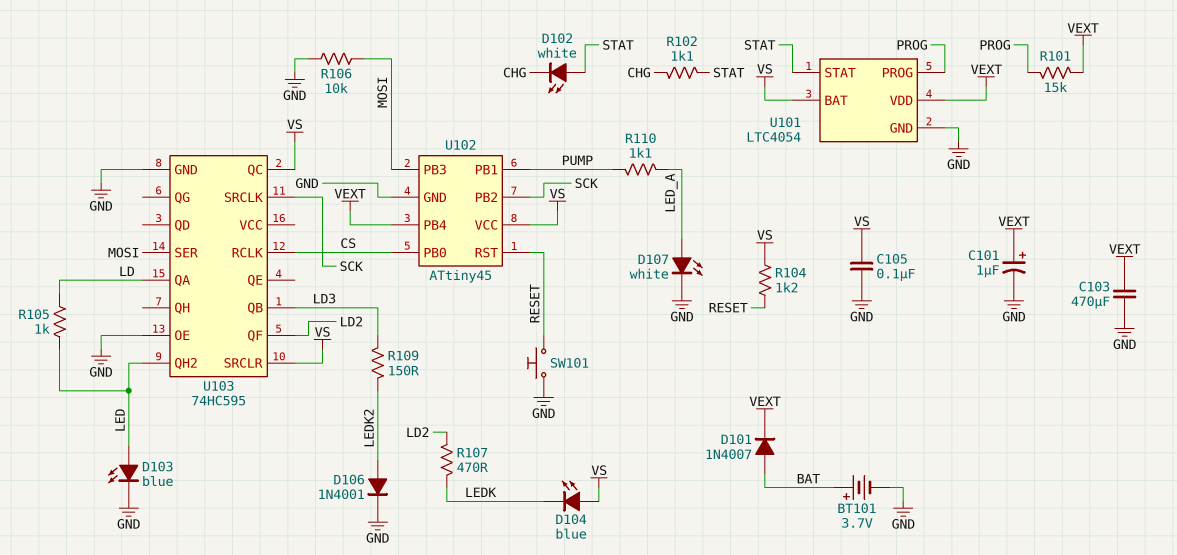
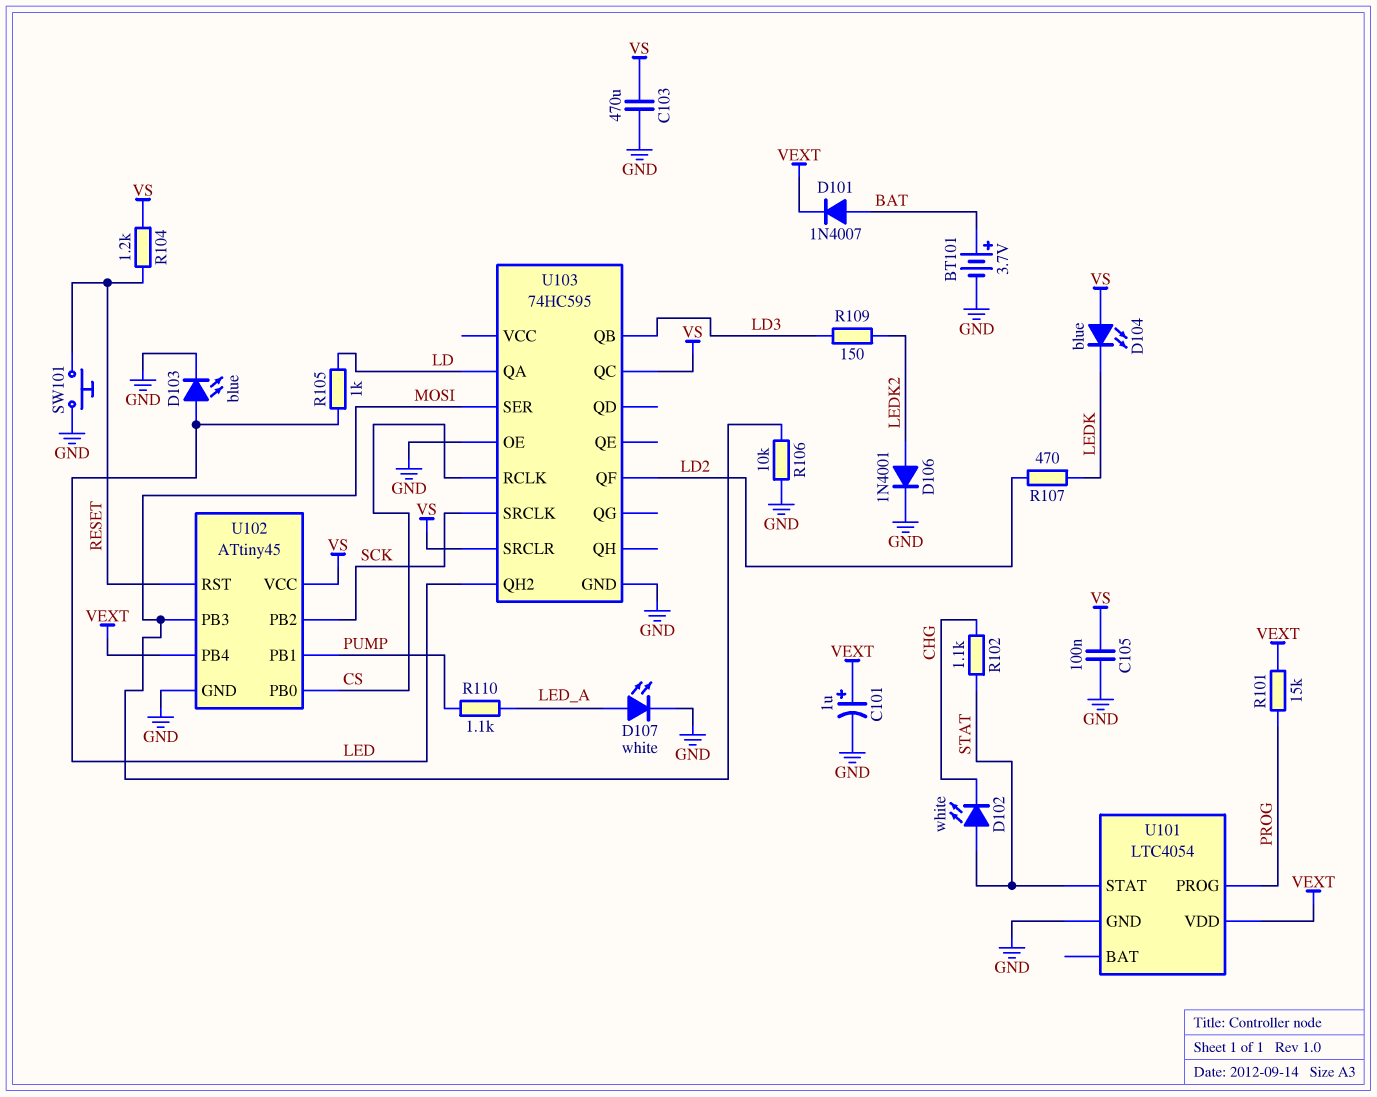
C103: 470uF (GND, VEXT) -> 470uF (GND, VS)
U101 pin BAT: VS -> none

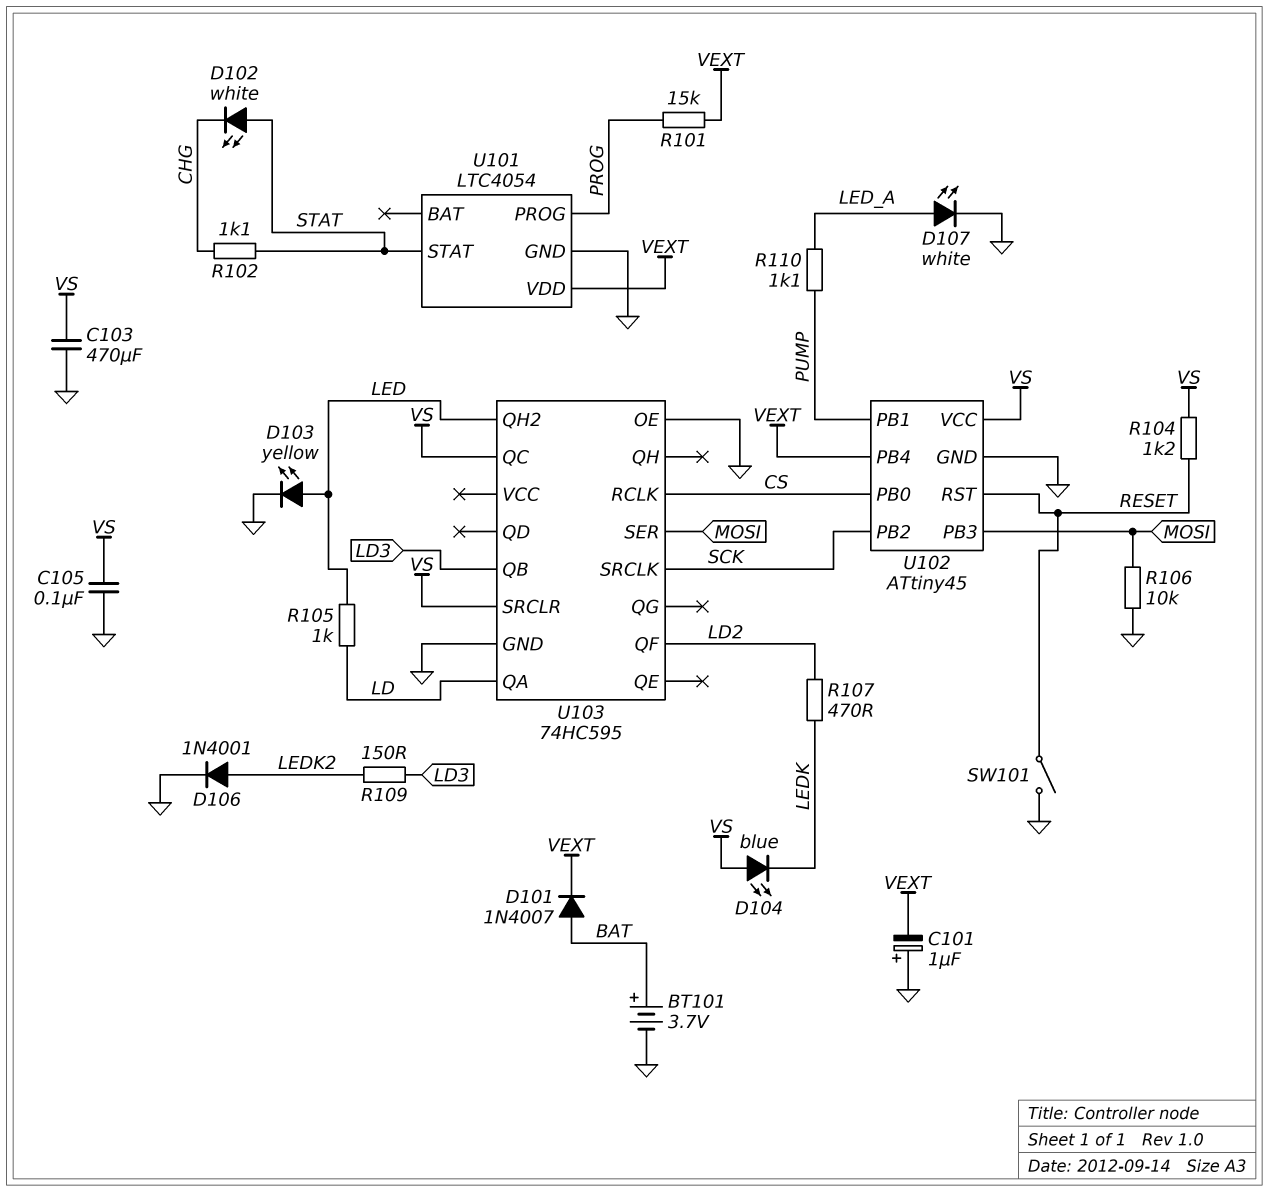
C101: 1uF (plus VEXT, minus GND) -> 1uF (plus GND, minus VEXT)
D103: LED blue (A LED, K GND) -> LED yellow (A LED, K GND)
SW101: button (GND, RESET) -> switch (GND, RESET)

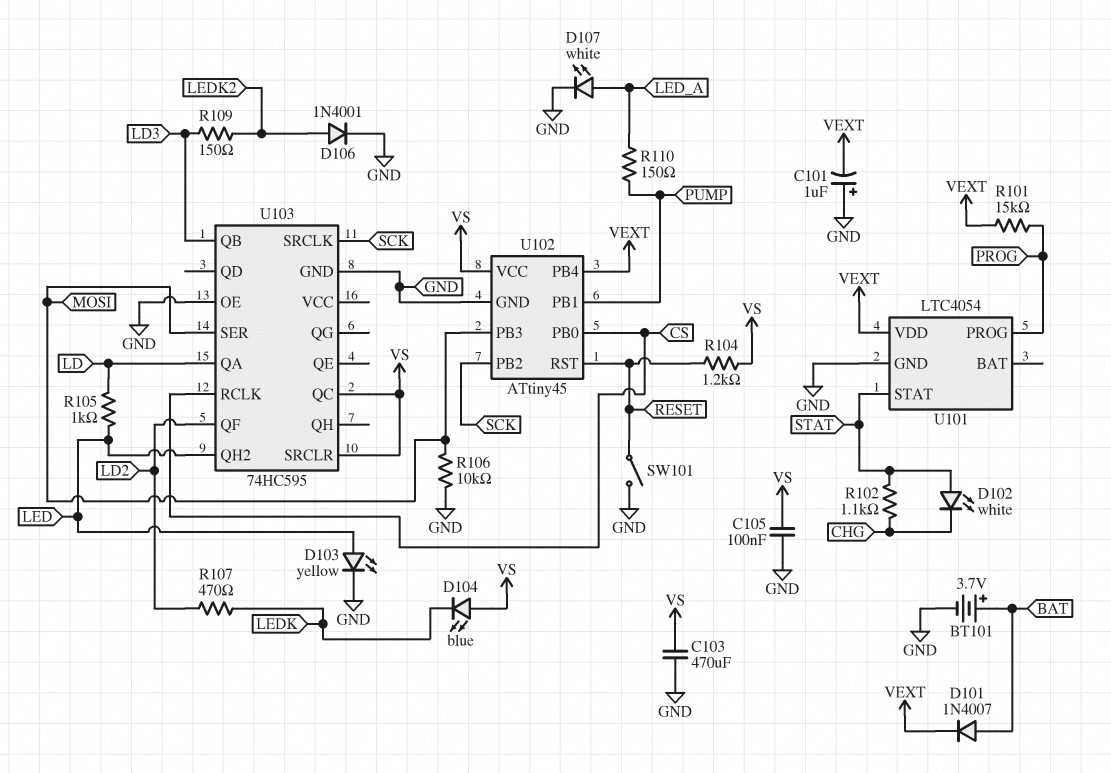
R110: 1.1k (LED_A, PUMP) -> 150 (LED_A, PUMP)

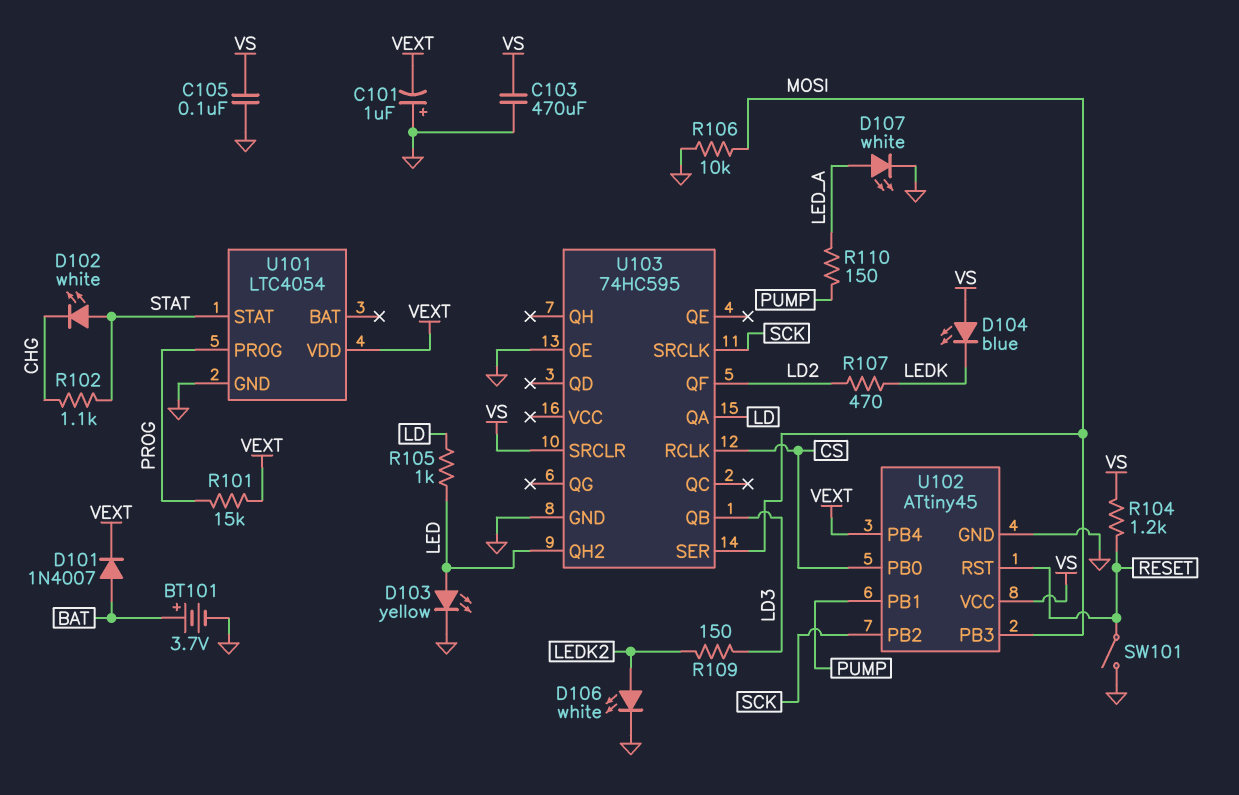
D106: diode 1N4001 (A LEDK2, K GND) -> LED white (A LEDK2, K GND)
U103 pin QC: VS -> none

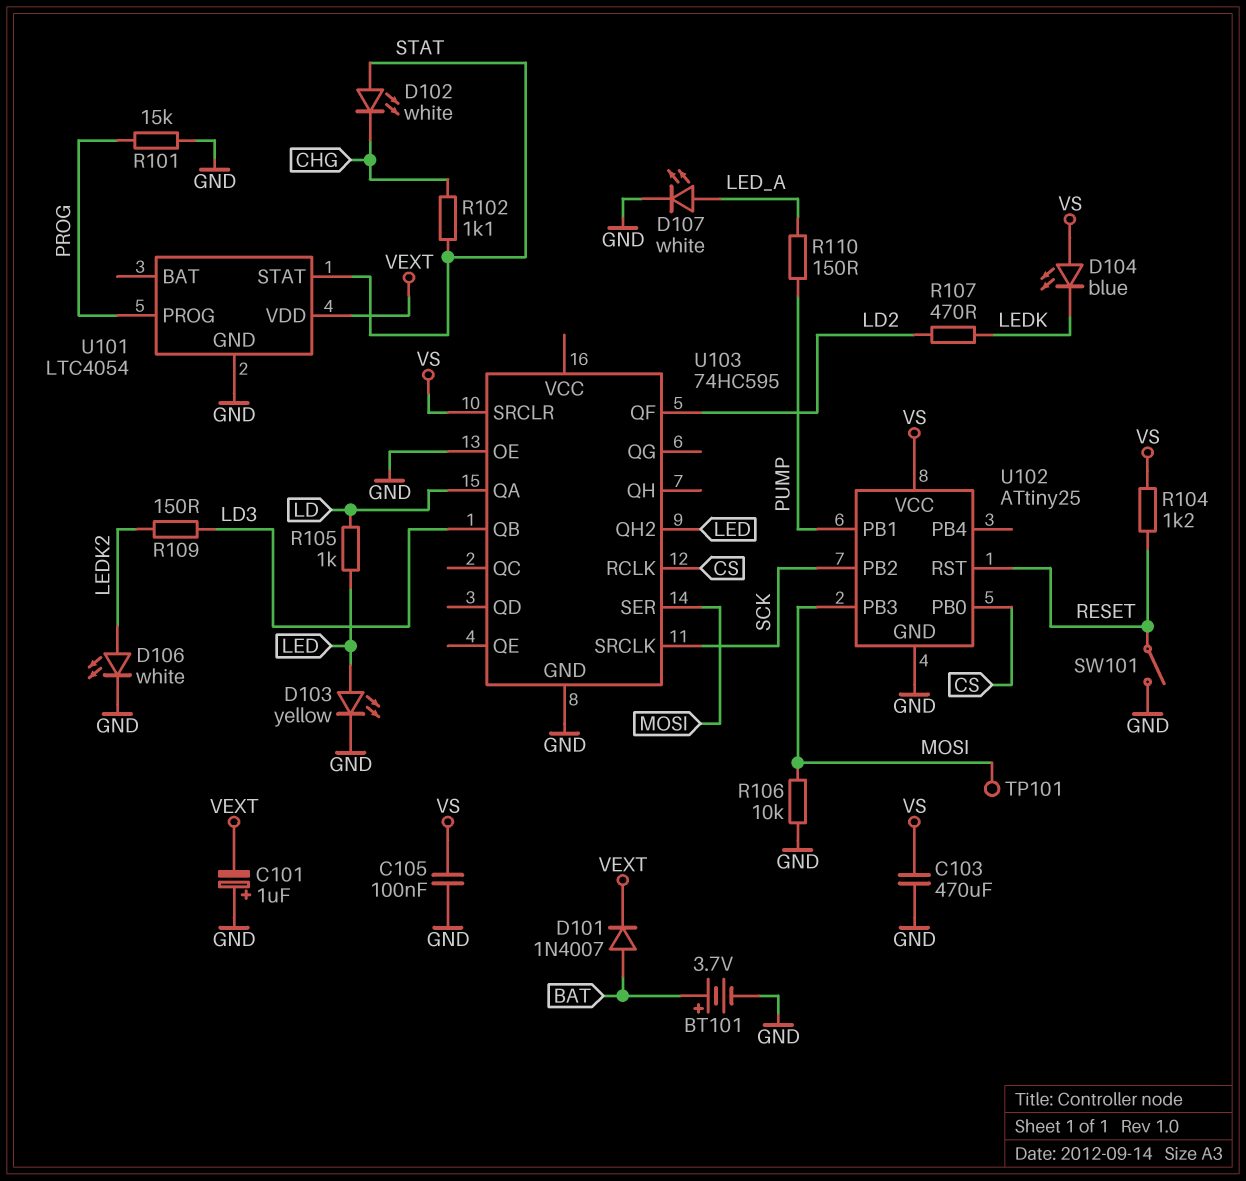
R101: 15k (PROG, VEXT) -> 15k (GND, PROG)
TP101: none -> test point (MOSI)
U102: ATtiny45 -> ATtiny25
U102 pin PB4: VEXT -> none

